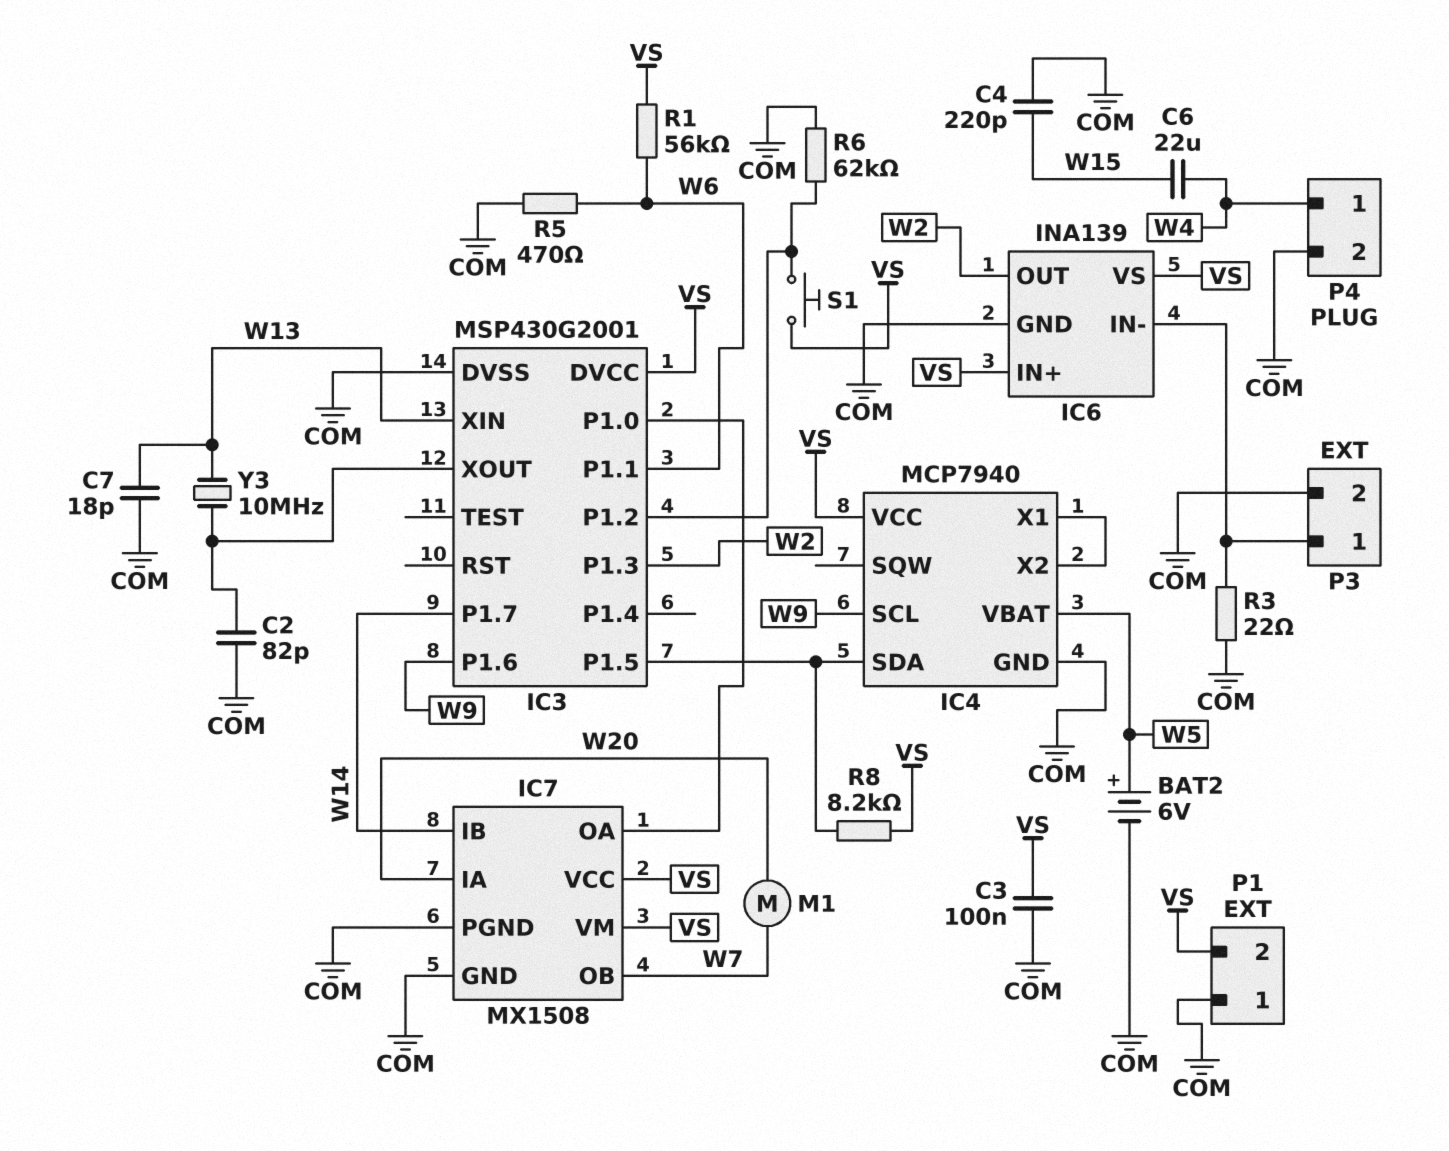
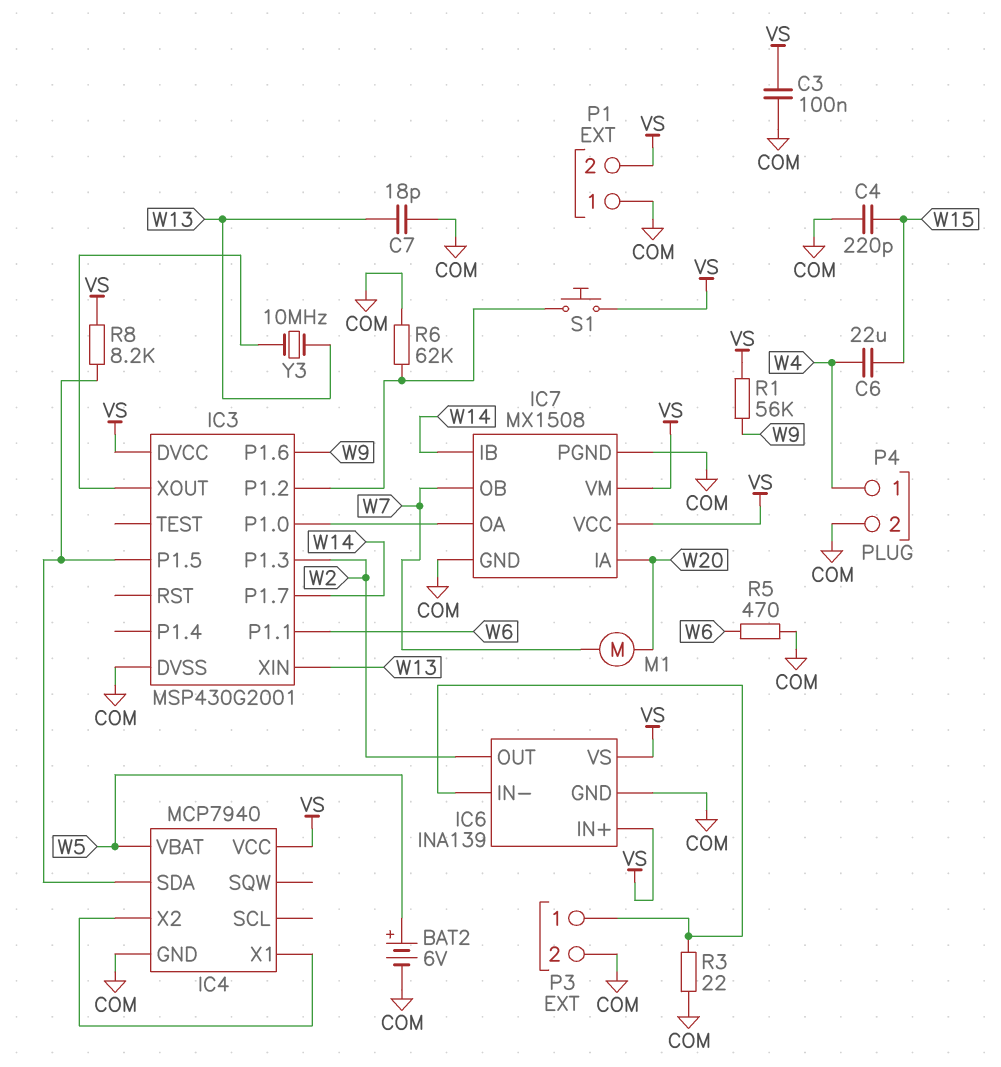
C2: 82pF (COM, IC3/XOUT) -> none
IC4 pin SCL: W9 -> none
R1: 56k (VS, W6) -> 56k (VS, W9)

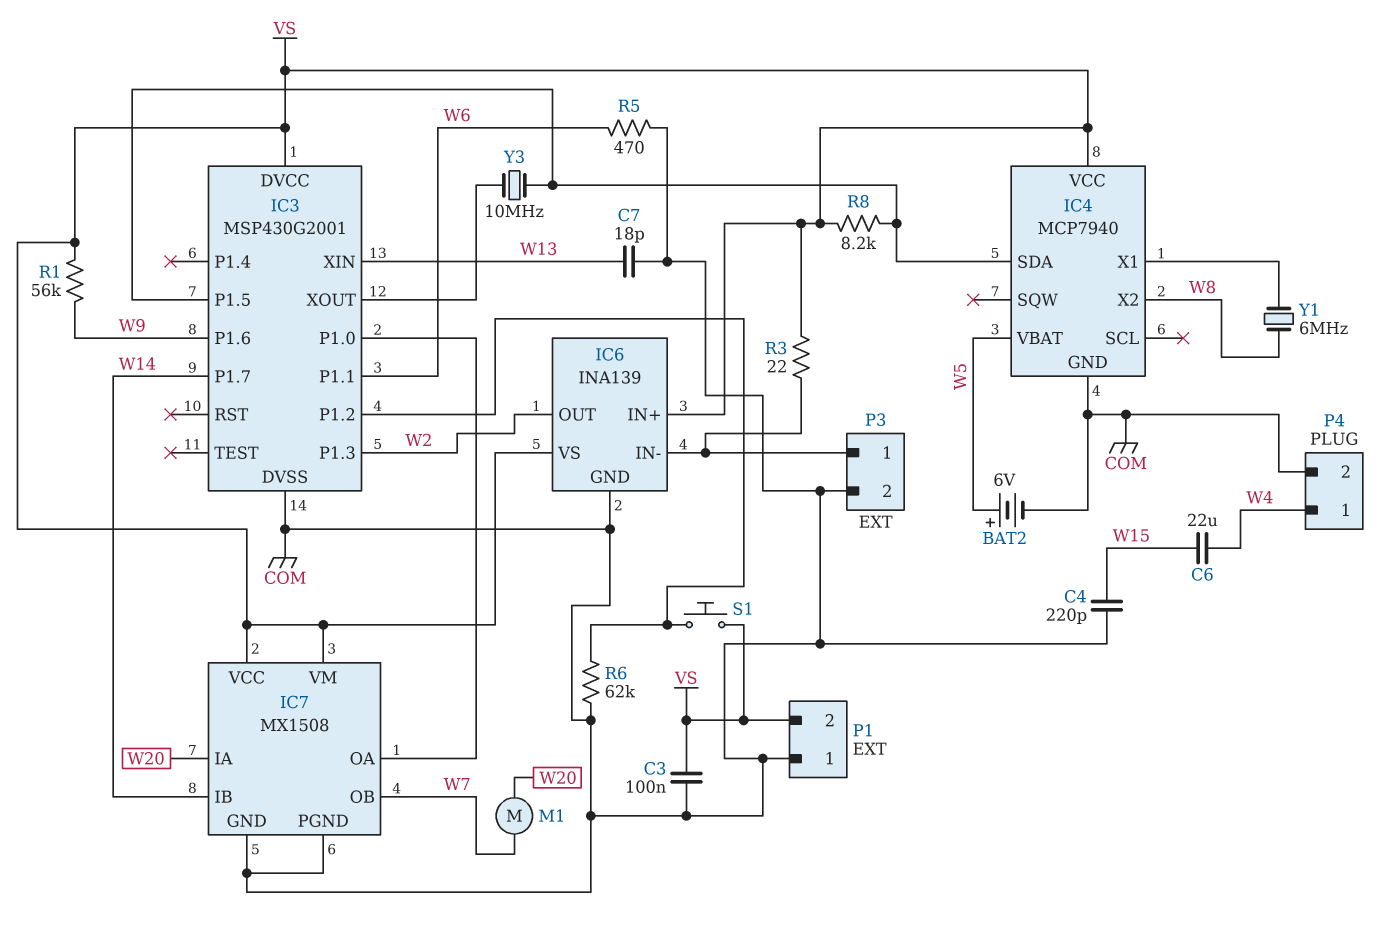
IC4 pin X2: IC4/X1 -> W8
R3: 22 (COM, IC6/IN-) -> 22 (IC6/IN-, VS)
Y1: none -> 6MHz (IC4/X1, W8)
Y3: 10MHz (IC3/XOUT, W13) -> 10MHz (IC3/P1.5, IC3/XOUT)

